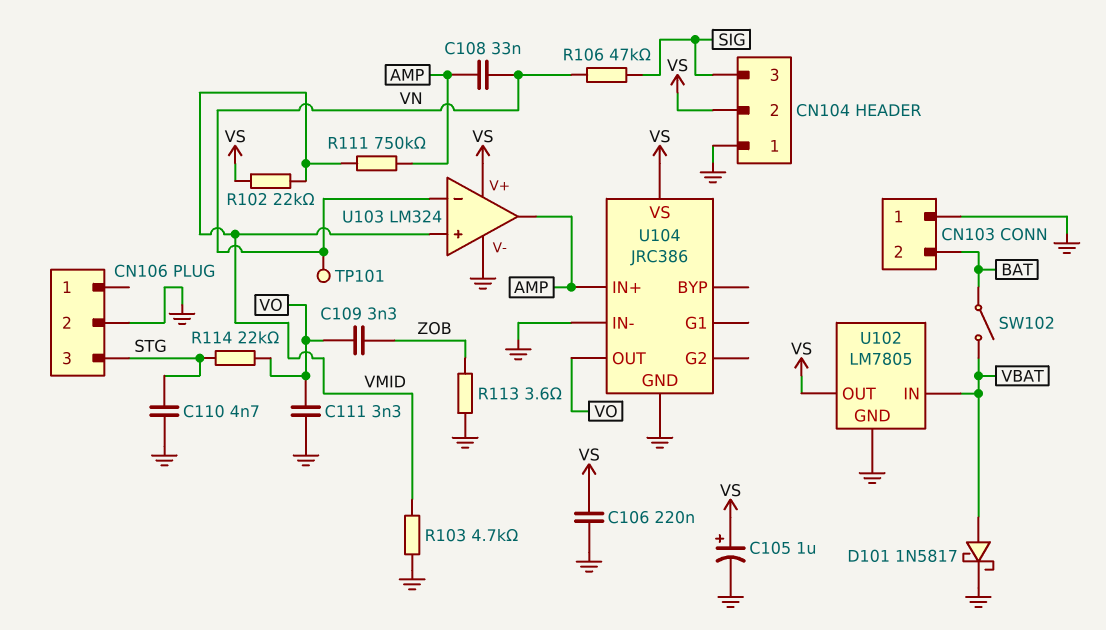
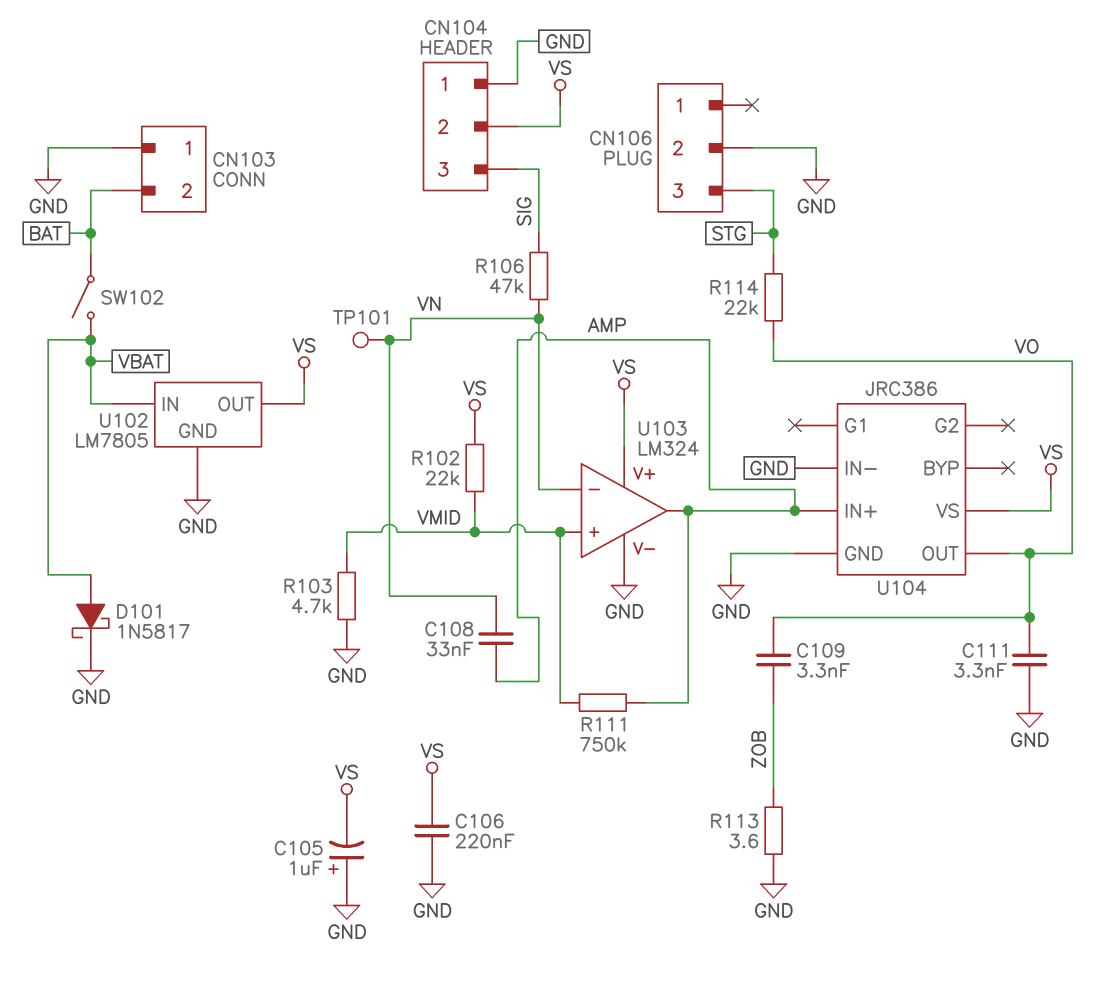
C105: 1uF (plus VS, minus GND) -> 1uF (plus GND, minus VS)
C110: 4.7nF (GND, STG) -> none

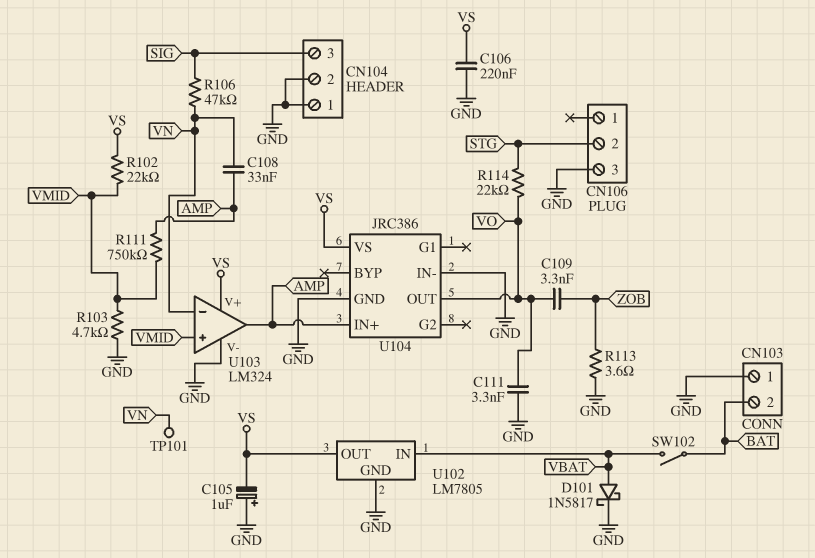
CN104 pin 2: VS -> GND
CN106 pin 2: GND -> STG
CN106 pin 3: STG -> GND

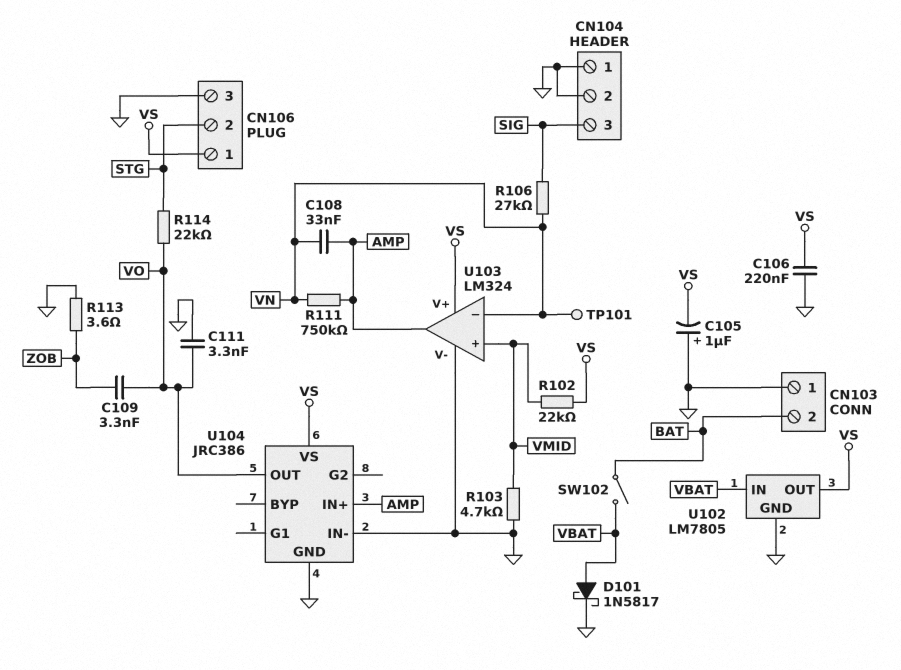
CN106 pin 1: none -> VS
R106: 47k (SIG, VN) -> 27k (SIG, VN)
R111: 750k (AMP, VMID) -> 750k (AMP, VN)

